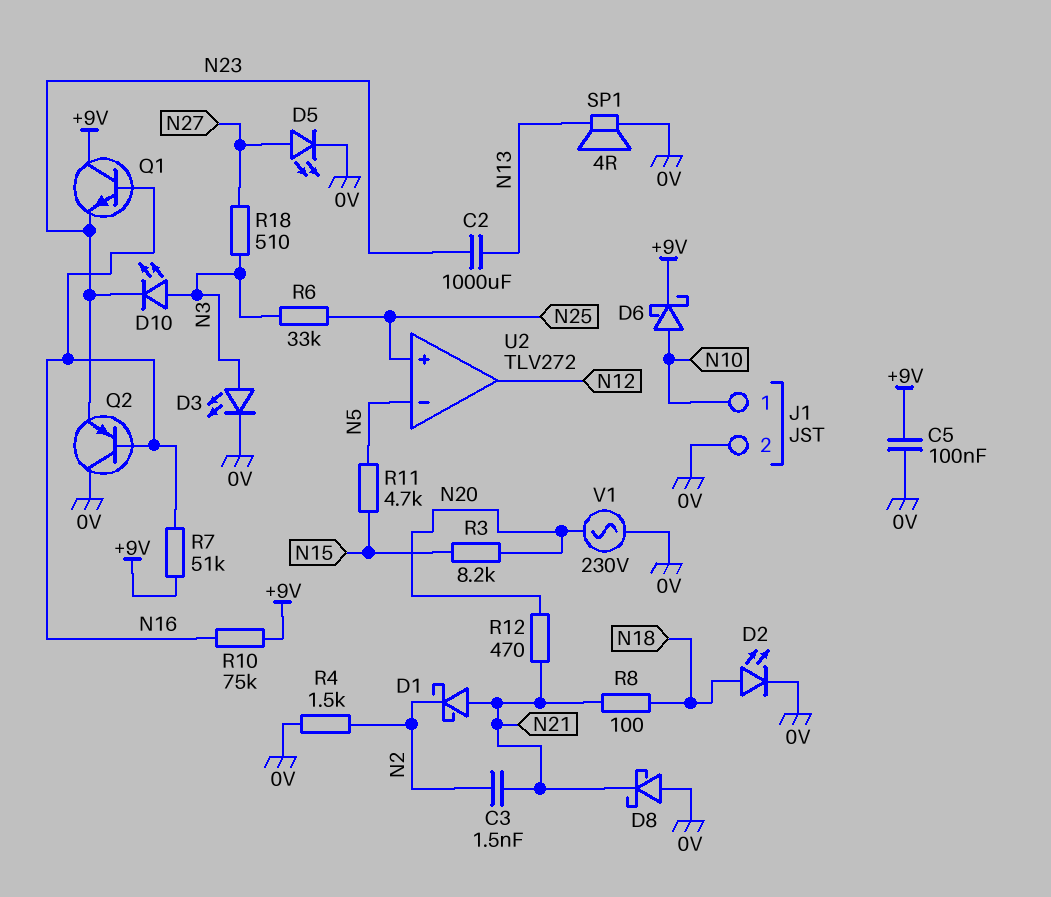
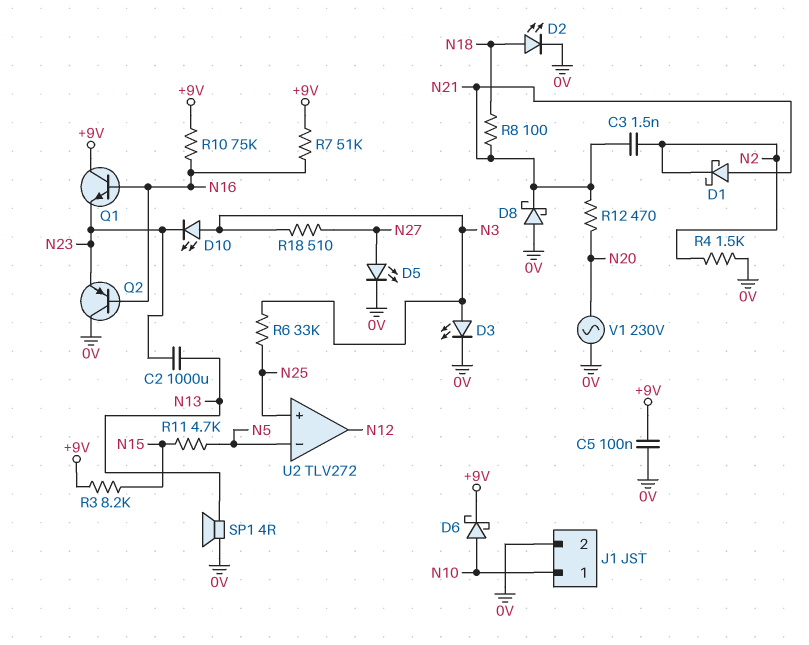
R3: 8.2k (N15, N20) -> 8.2k (+9V, N15)

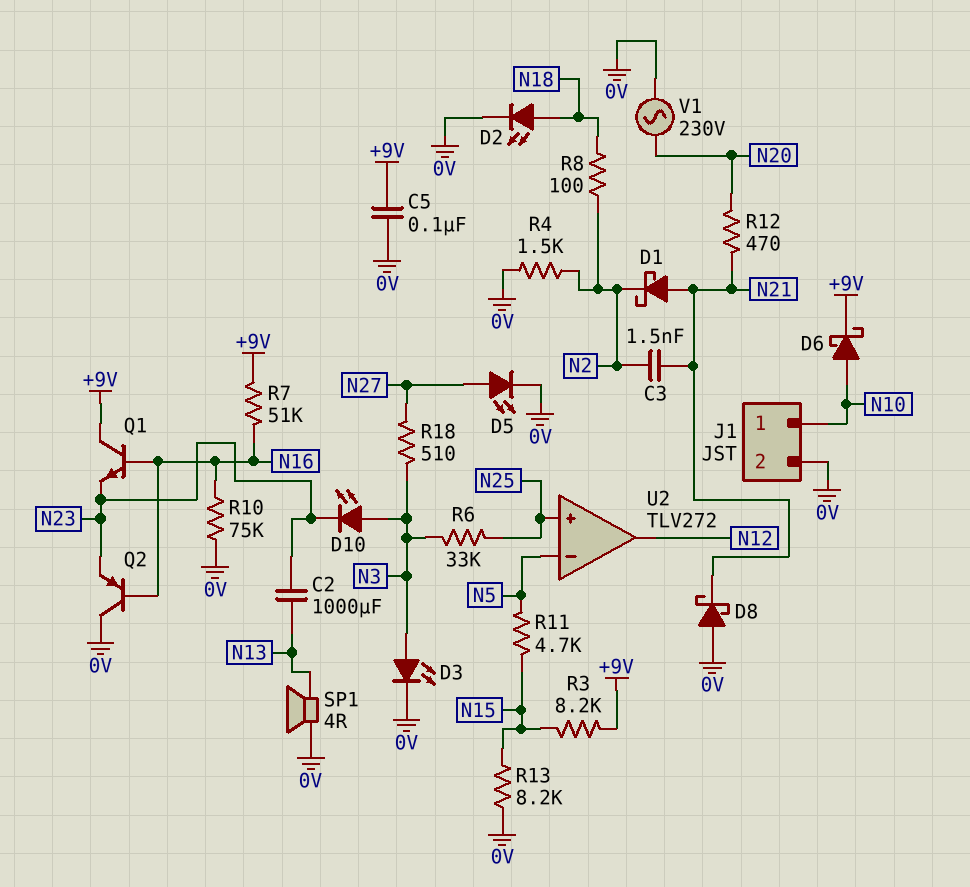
R8: 100 (N18, N21) -> 100 (N2, N18)
R10: 75k (+9V, N16) -> 75k (0V, N16)
R13: none -> 8.2k (0V, N15)

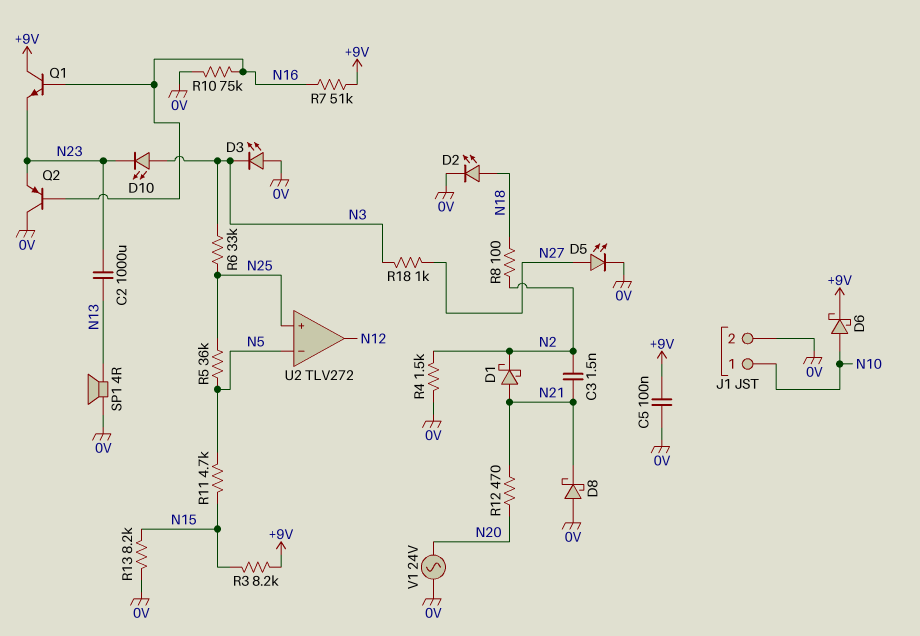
D3: LED (A N3, K 0V) -> LED (A 0V, K N3)
R5: none -> 36k (N5, N25)
R18: 510 (N3, N27) -> 1k (N3, N27)
V1: AC 230V (0V, N20) -> AC 24V (0V, N20)

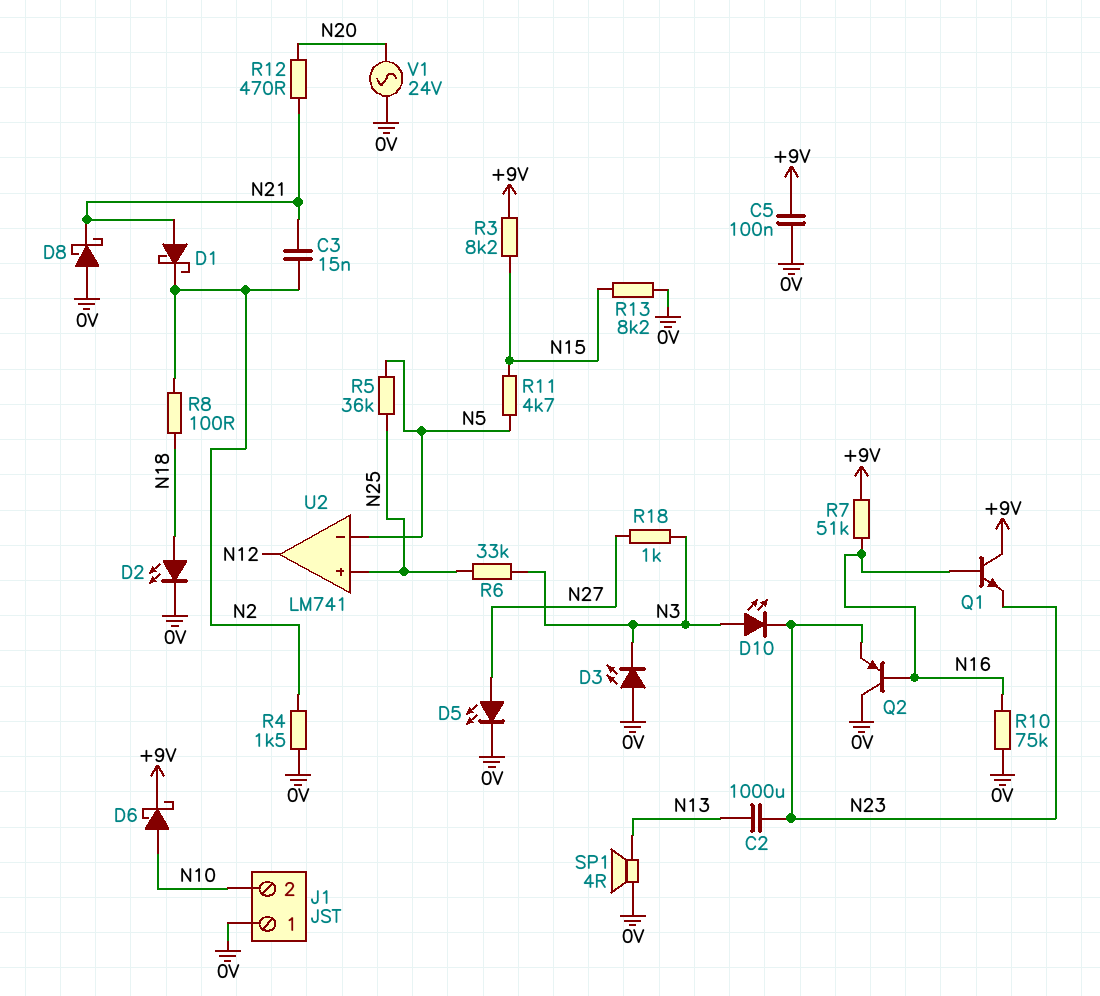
C3: 1.5nF (N2, N21) -> 15nF (N2, N21)
J1 pin 1: N10 -> 0V
J1 pin 2: 0V -> N10
U2: TLV272 -> LM741

